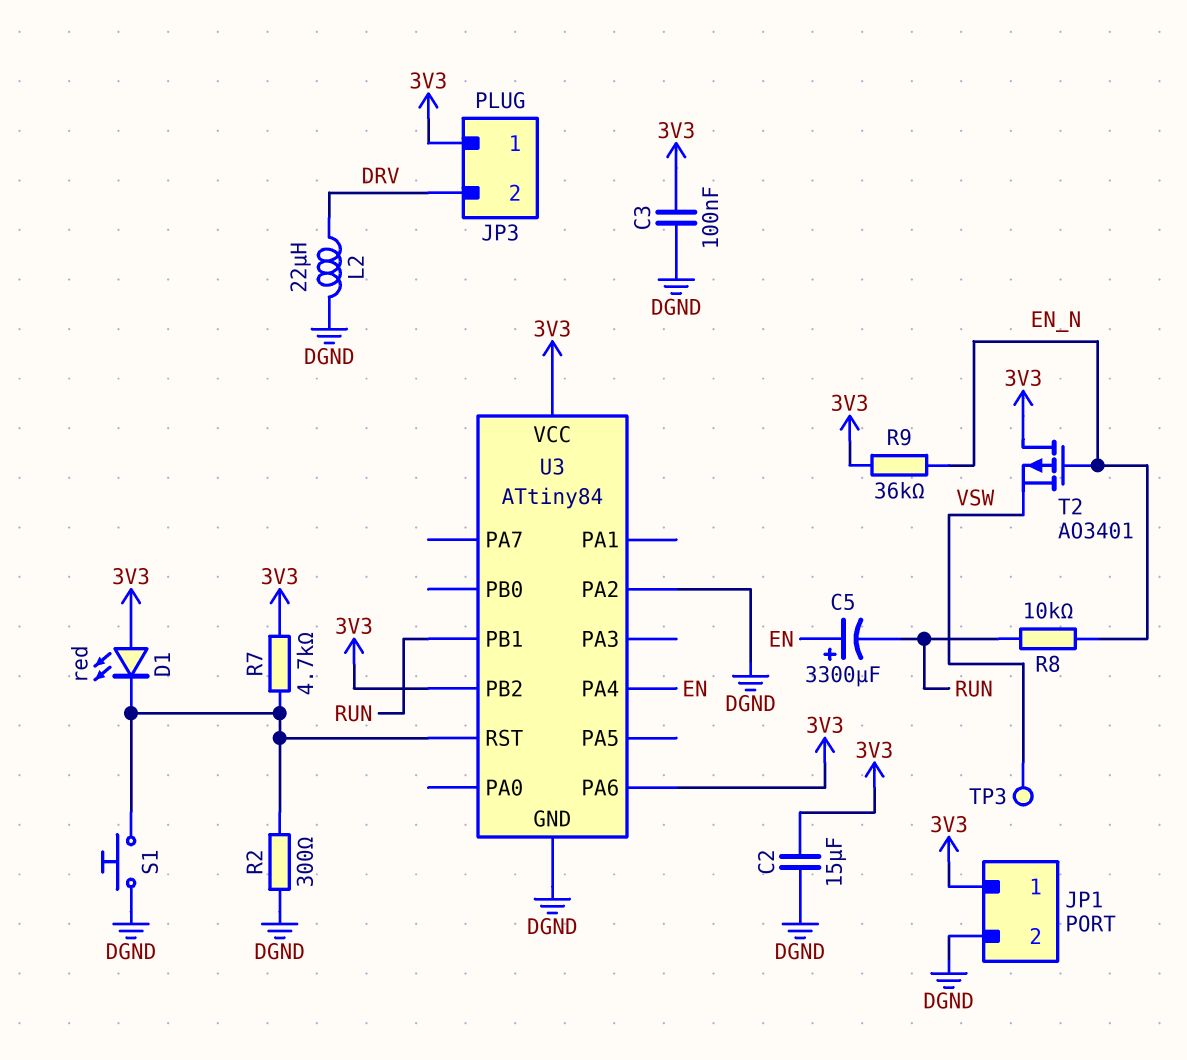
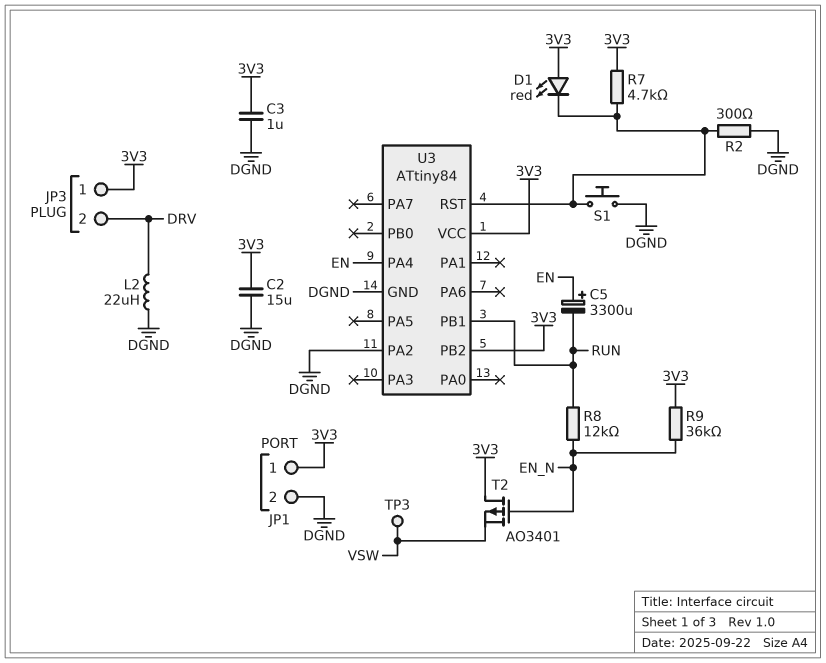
C3: 100nF (3V3, DGND) -> 1uF (3V3, DGND)
R8: 10k (EN_N, RUN) -> 12k (EN_N, RUN)
U3 pin PA6: 3V3 -> none

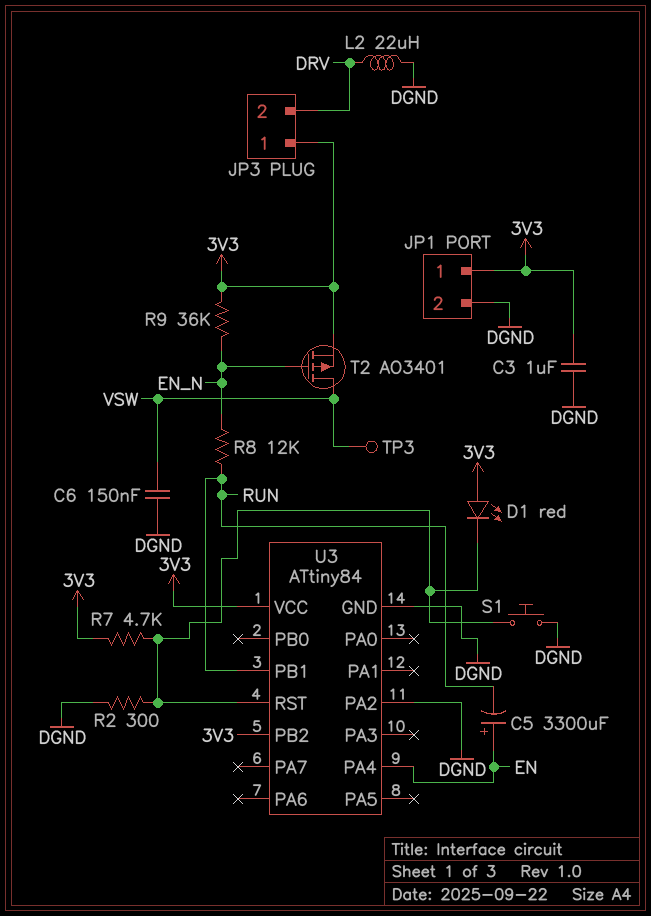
C2: 15uF (3V3, DGND) -> none
C6: none -> 150nF (DGND, VSW)
T2: PMOS AO3401 (G EN_N, D 3V3, S VSW) -> PMOS AO3401 (G EN_N, D VSW, S 3V3)

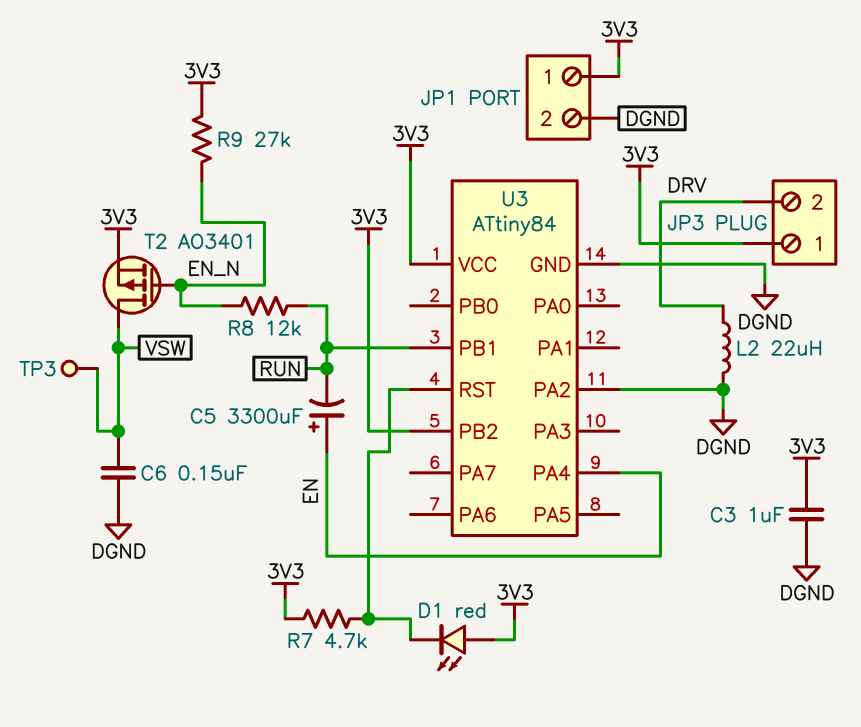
R2: 300 (DGND, U3/RST) -> none
R9: 36k (3V3, EN_N) -> 27k (3V3, EN_N)
S1: button (DGND, U3/RST) -> none

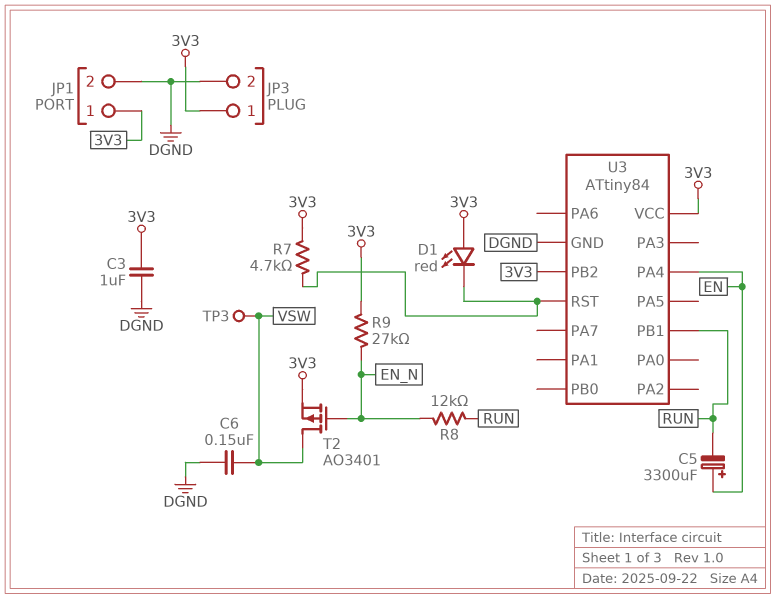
JP3 pin 2: DRV -> DGND
L2: 22uH (DGND, DRV) -> none
U3 pin PA2: DGND -> none

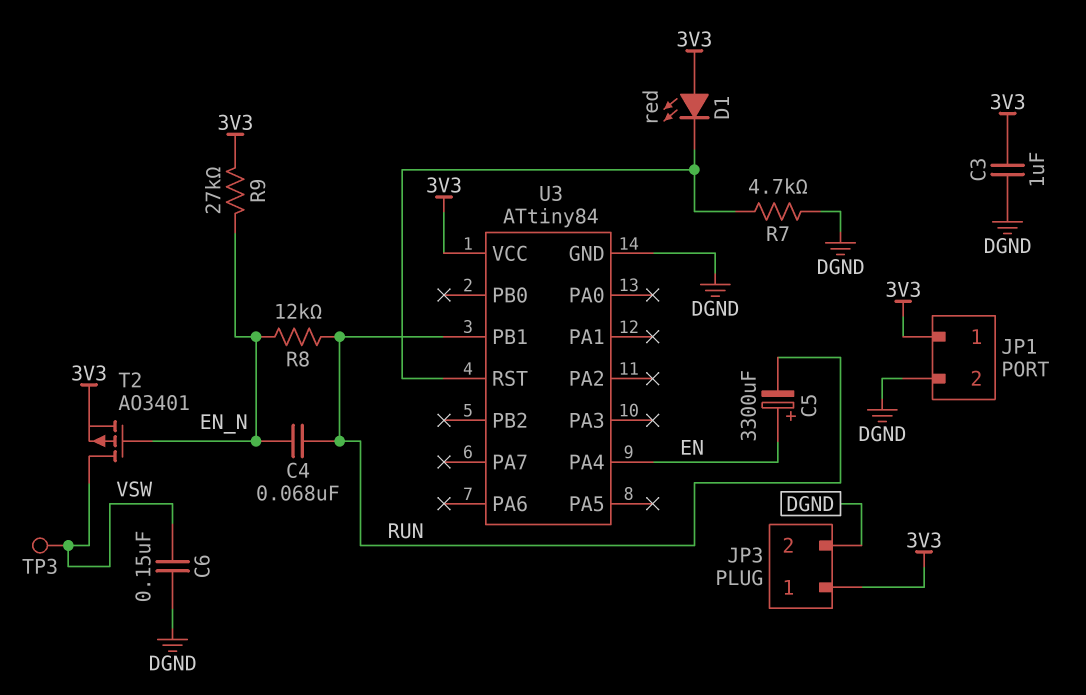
C4: none -> 68nF (EN_N, RUN)
R7: 4.7k (3V3, U3/RST) -> 4.7k (DGND, U3/RST)
U3 pin PB2: 3V3 -> none

